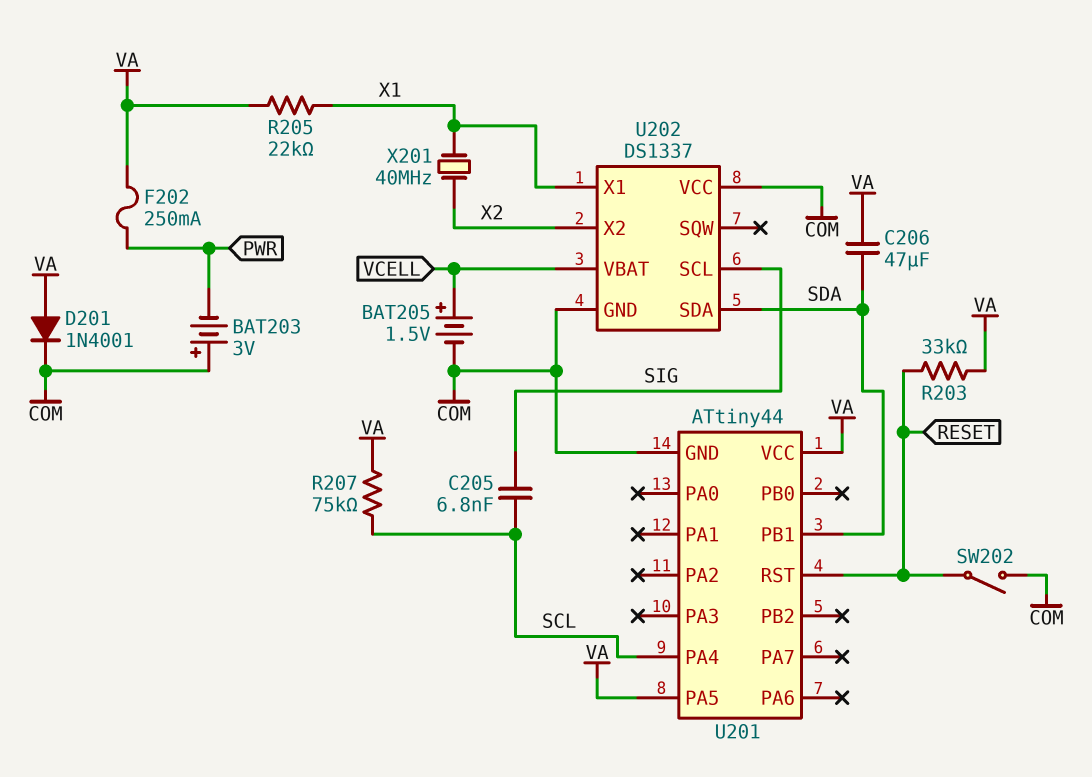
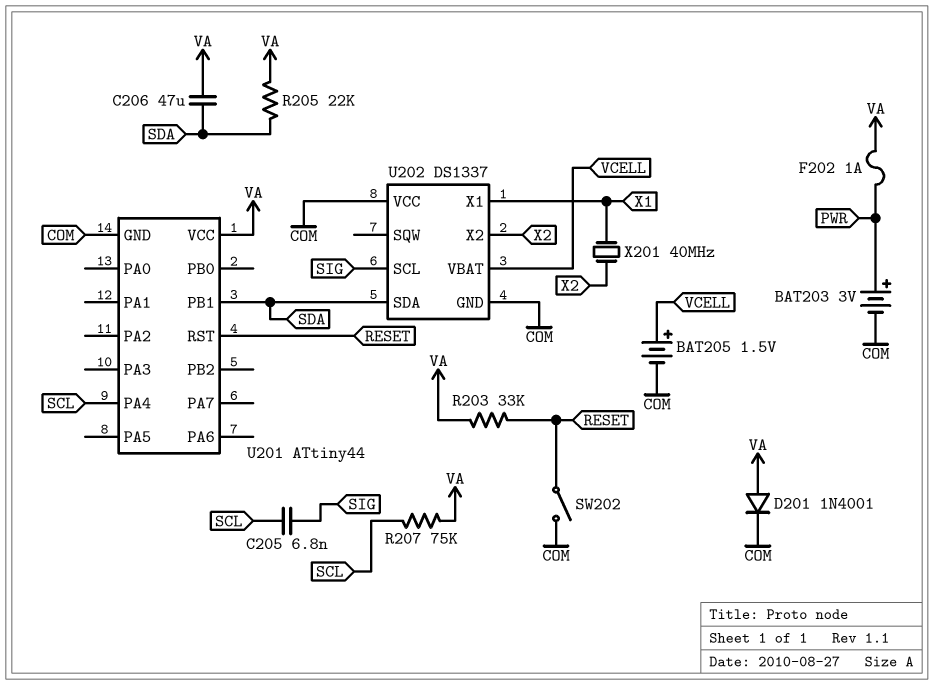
BAT203: 3V (plus COM, minus PWR) -> 3V (plus PWR, minus COM)
F202: 250mA (PWR, VA) -> 1A (PWR, VA)
R205: 22k (VA, X1) -> 22k (SDA, VA)
U201 pin PA5: VA -> none

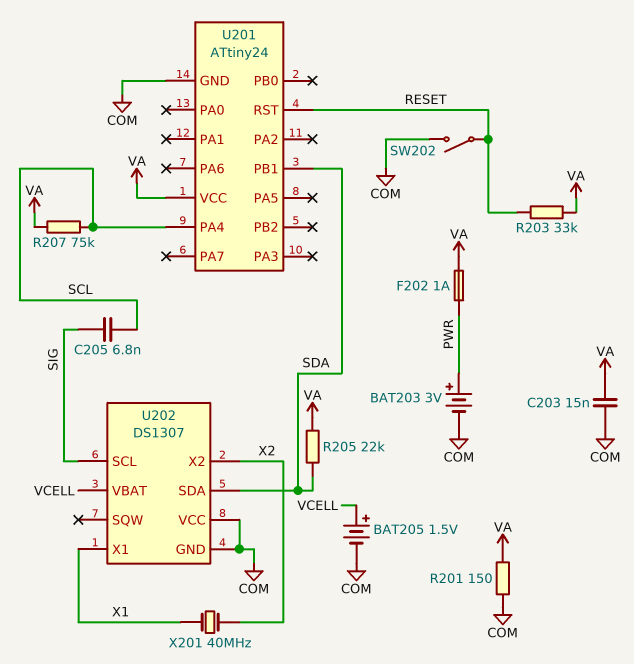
C203: none -> 15nF (COM, VA)
C206: 47uF (SDA, VA) -> none
D201: diode 1N4001 (A VA, K COM) -> none
R201: none -> 150 (COM, VA)
U201: ATtiny44 -> ATtiny24
U202: DS1337 -> DS1307

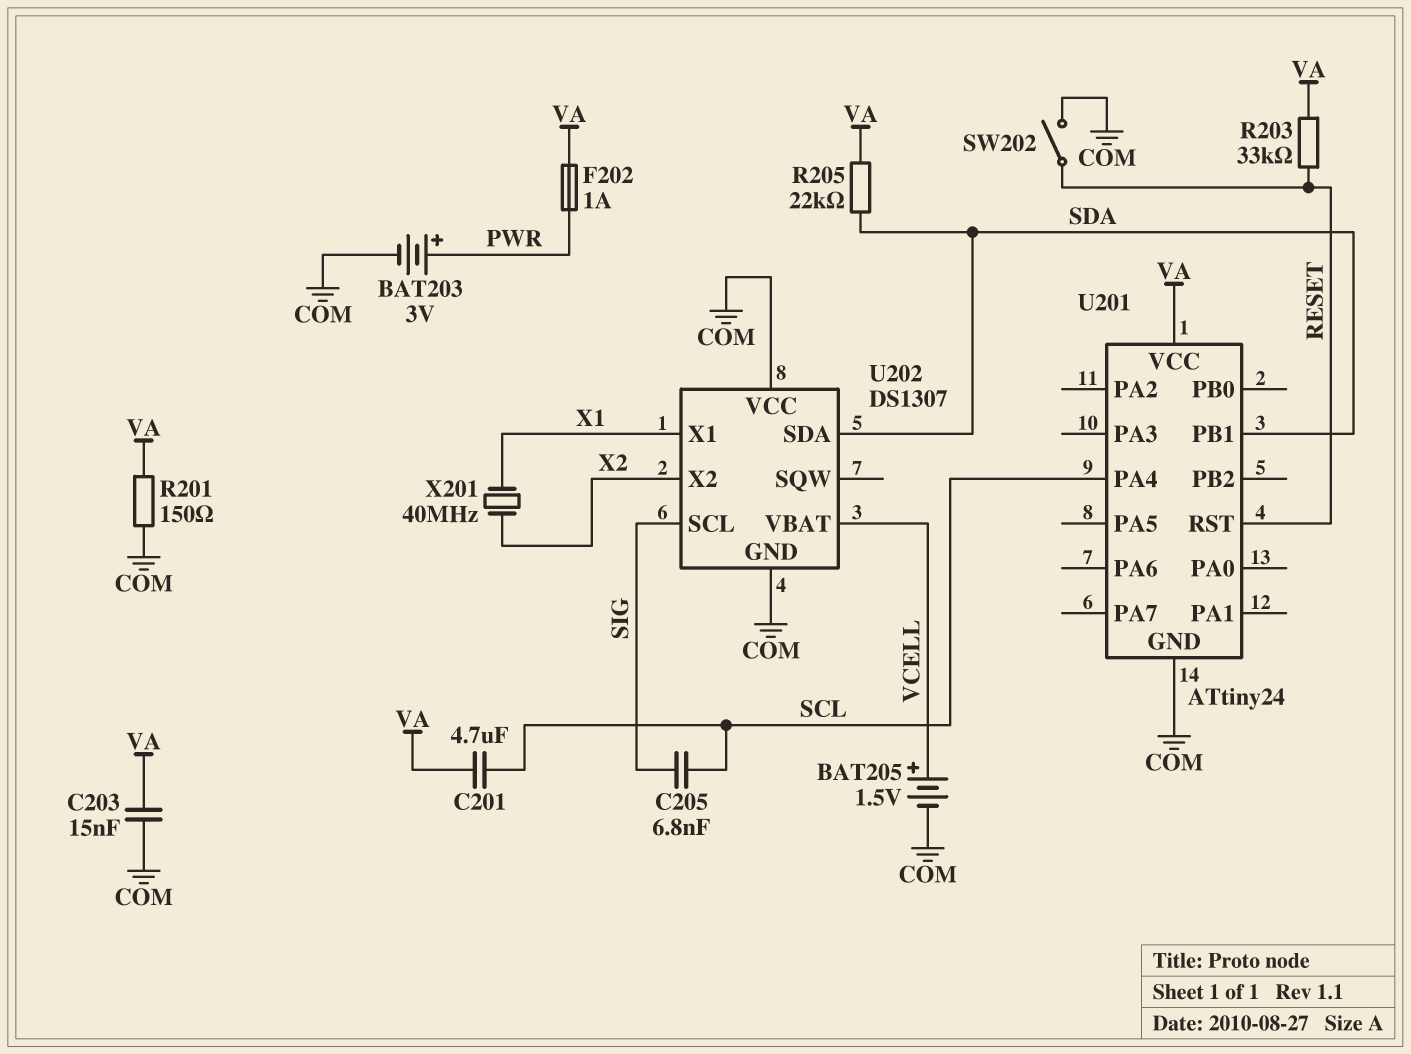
C201: none -> 4.7uF (SCL, VA)
R207: 75k (SCL, VA) -> none

